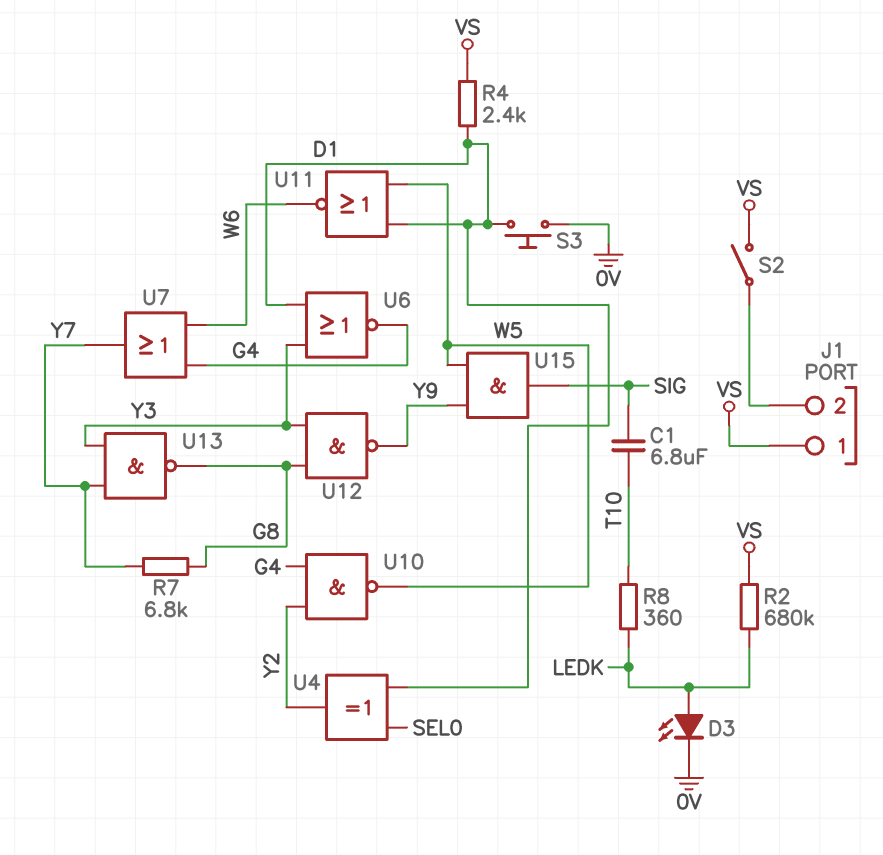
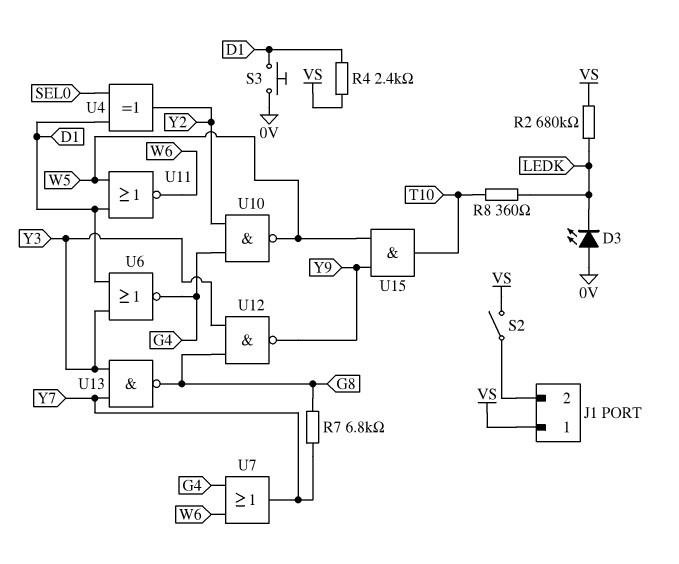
C1: 6.8uF (SIG, T10) -> none
D3: LED (A LEDK, K 0V) -> LED (A 0V, K LEDK)
U15: AND (in W5, in Y9, out SIG) -> AND (in W5, in Y9, out T10)

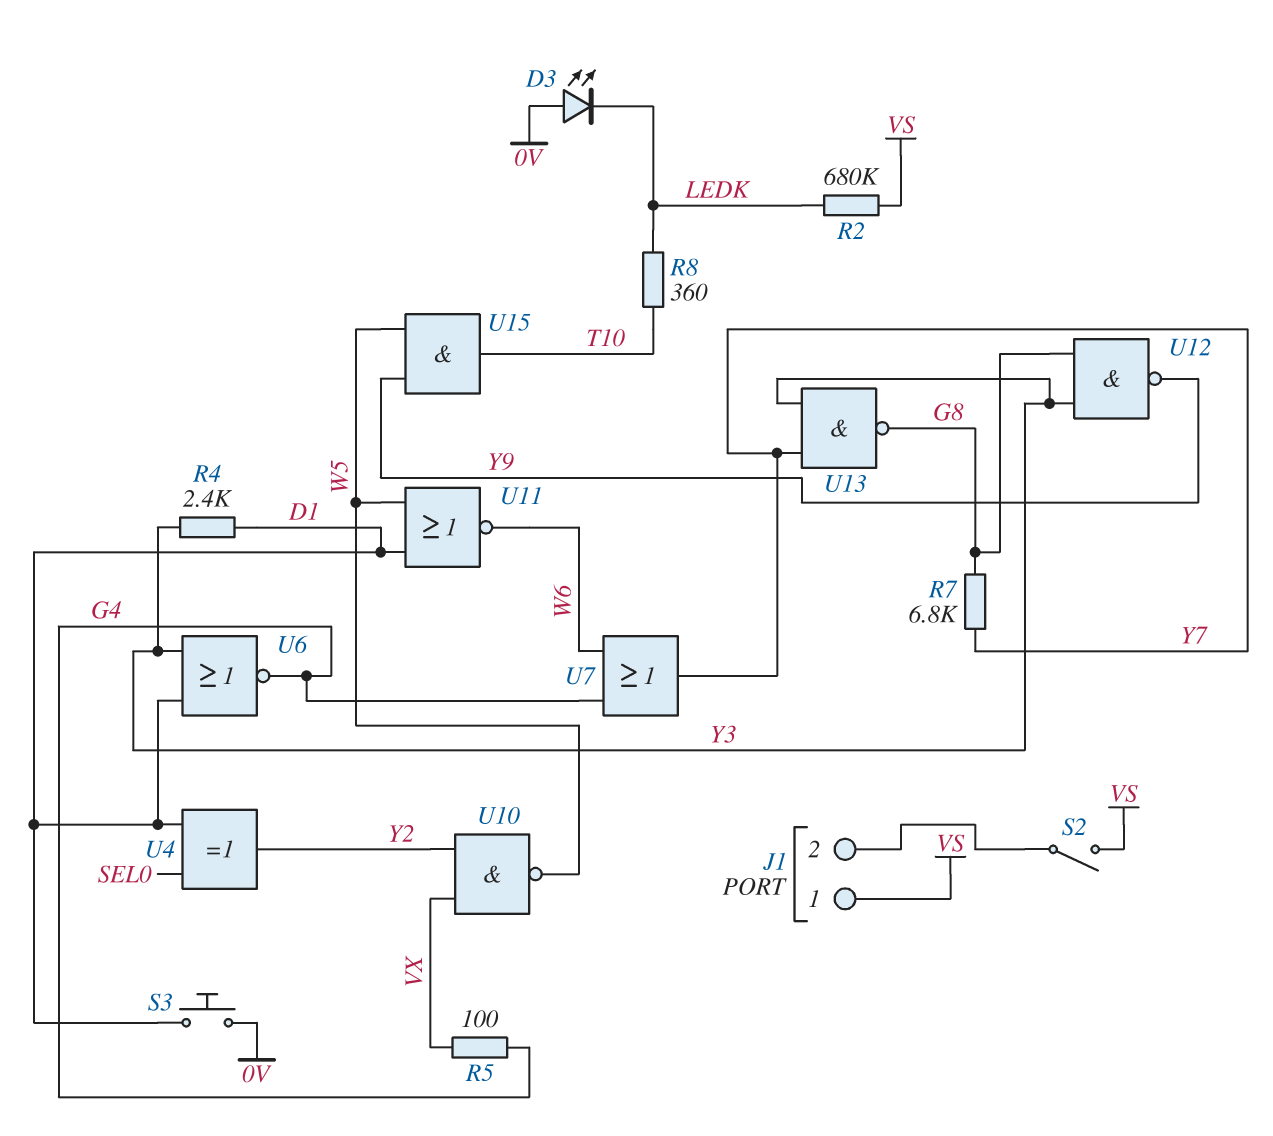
R4: 2.4k (D1, VS) -> 2.4k (D1, Y3)
R5: none -> 100 (G4, VX)
U10: NAND (in G4, in Y2, out W5) -> NAND (in VX, in Y2, out W5)

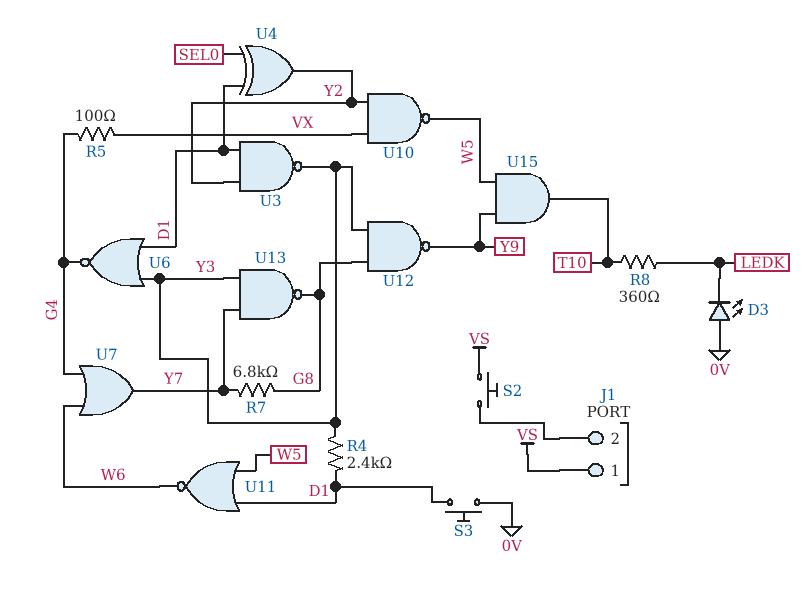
R2: 680k (LEDK, VS) -> none
S2: switch (J1/2, VS) -> button (J1/2, VS)
U3: none -> NAND (in D1, in Y2, out Y3)

